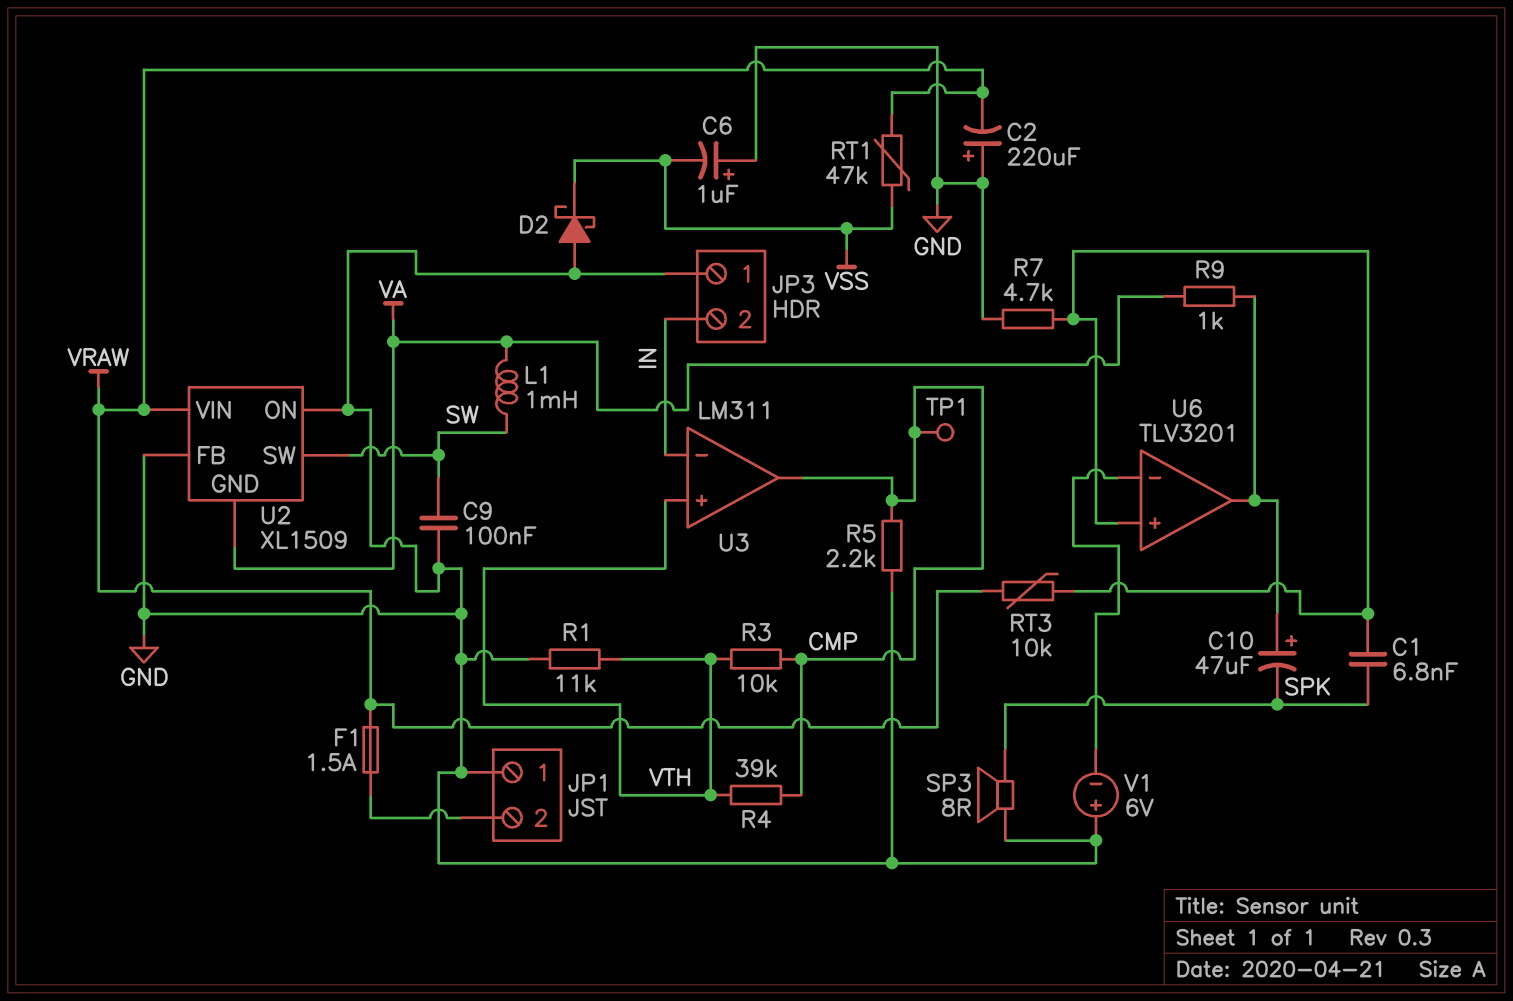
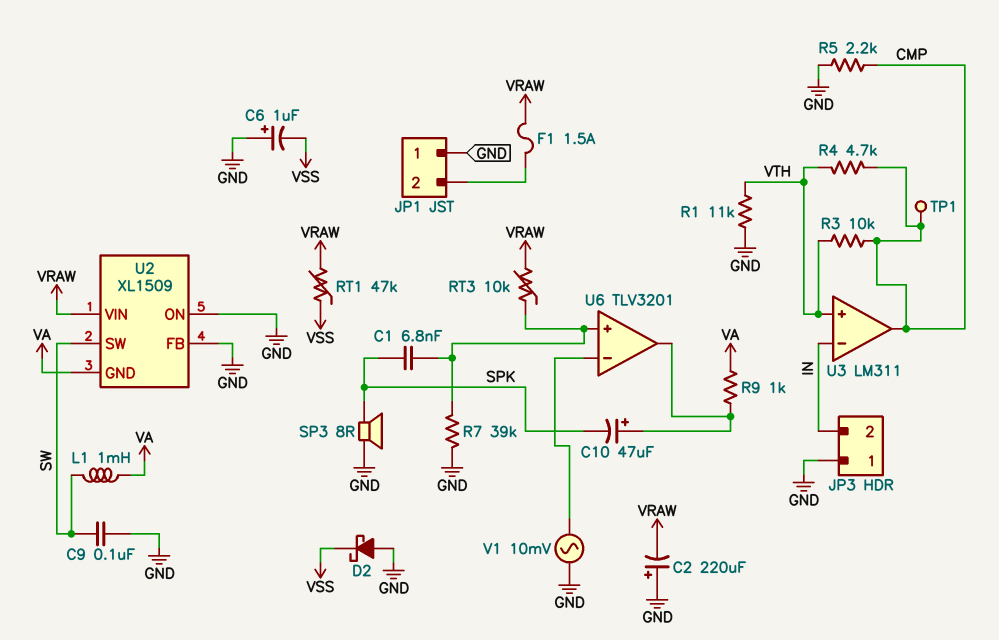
R4: 39k (CMP, VTH) -> 4.7k (CMP, VTH)
R7: 4.7k (GND, U6/in+) -> 39k (GND, U6/in+)
V1: 6V (plus GND, minus U6/in-) -> AC 10mV (GND, U6/in-)

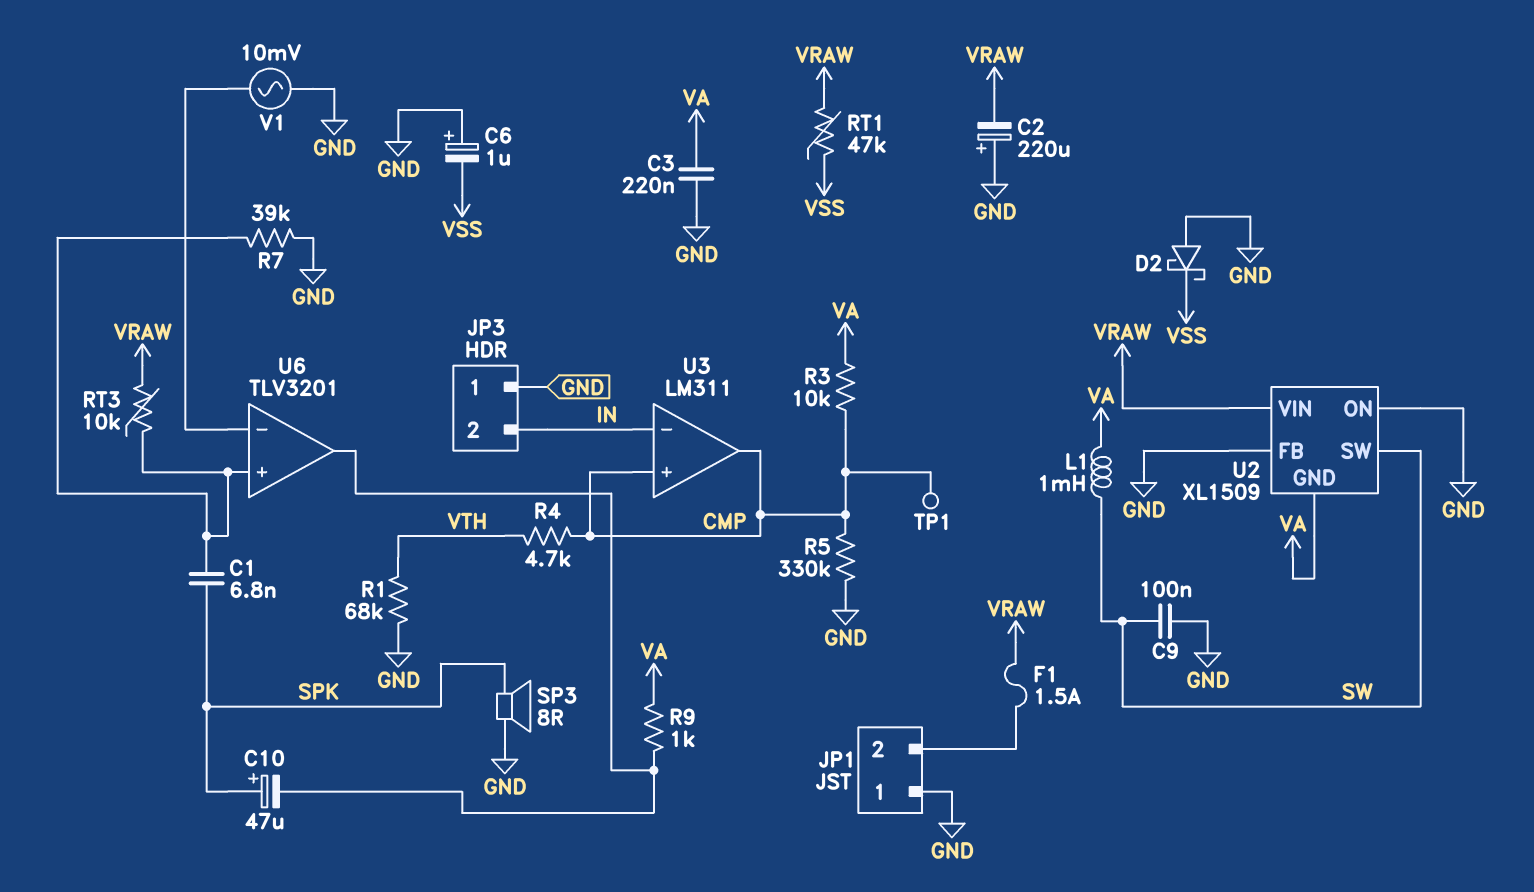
C3: none -> 220nF (GND, VA)
C10: 47uF (plus U6/out, minus SPK) -> 47uF (plus SPK, minus U6/out)
R1: 11k (GND, VTH) -> 68k (GND, VTH)
R3: 10k (CMP, VTH) -> 10k (CMP, VA)
R5: 2.2k (CMP, GND) -> 330k (CMP, GND)
U3 pin in+: VTH -> CMP

